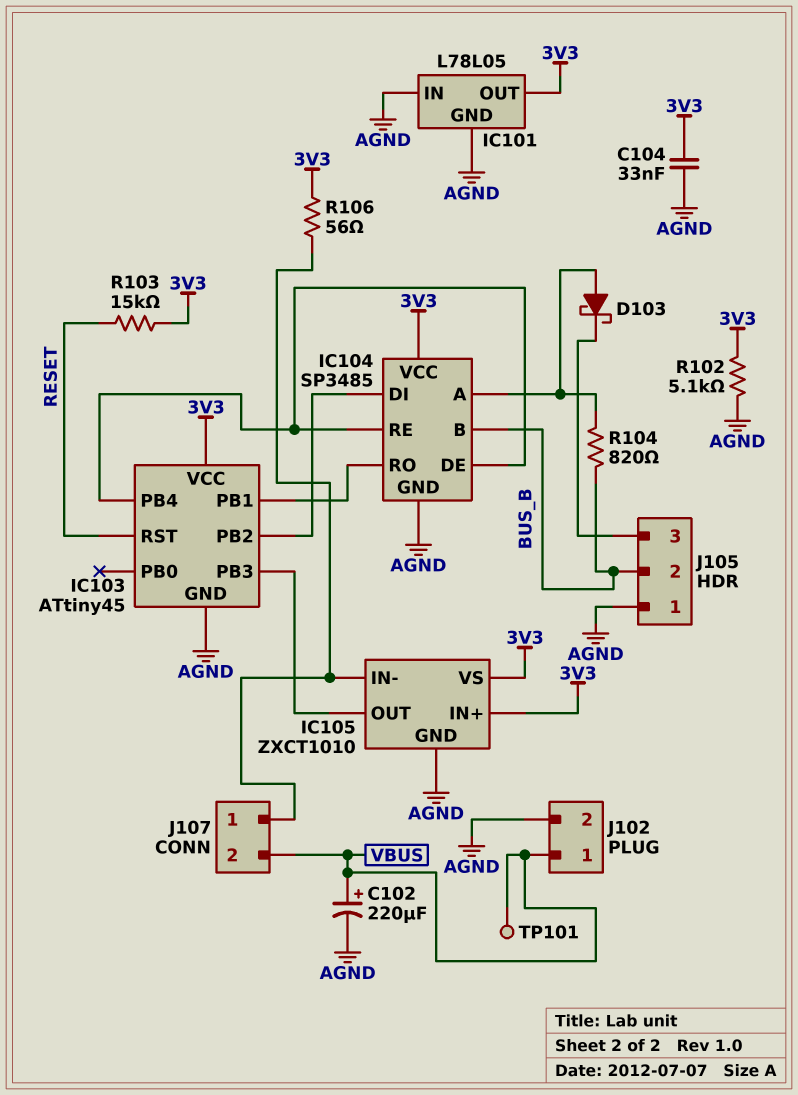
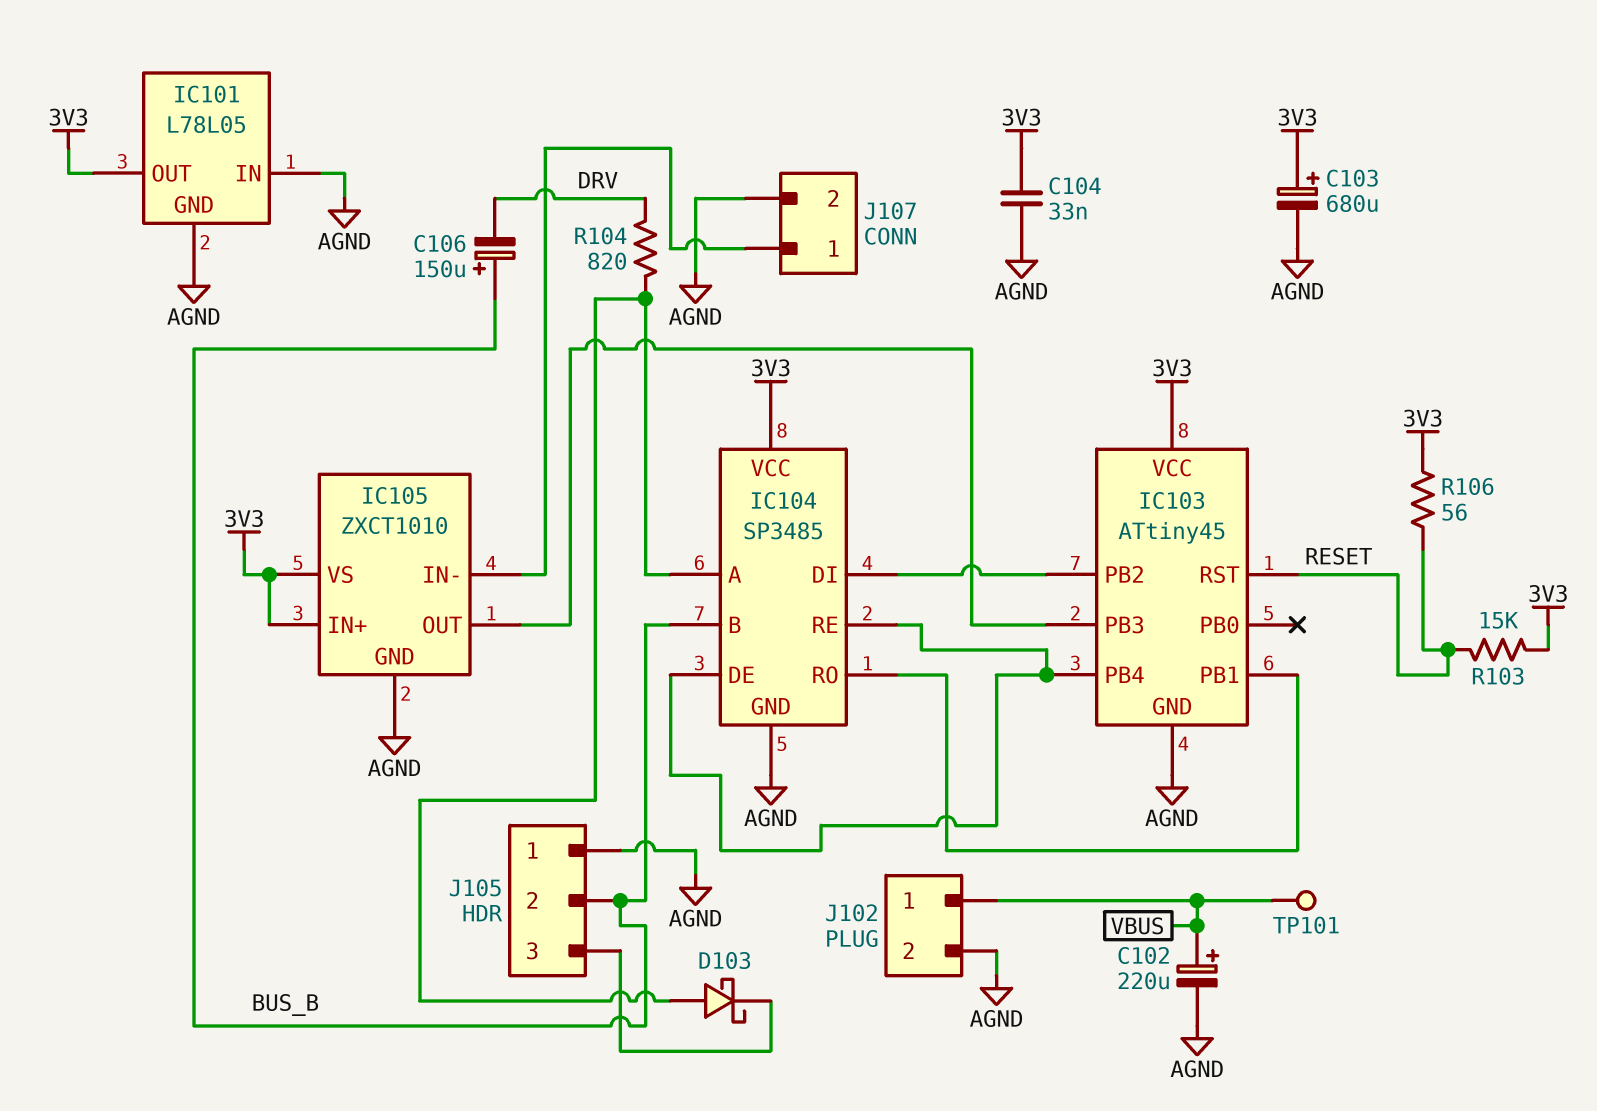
C103: none -> 680uF (plus 3V3, minus AGND)
C106: none -> 150uF (plus BUS_B, minus DRV)
J107 pin 2: VBUS -> AGND
R102: 5.1k (3V3, AGND) -> none
R104: 820 (BUS_B, IC104/A) -> 820 (DRV, IC104/A)
R106: 56 (3V3, IC105/IN-) -> 56 (3V3, RESET)

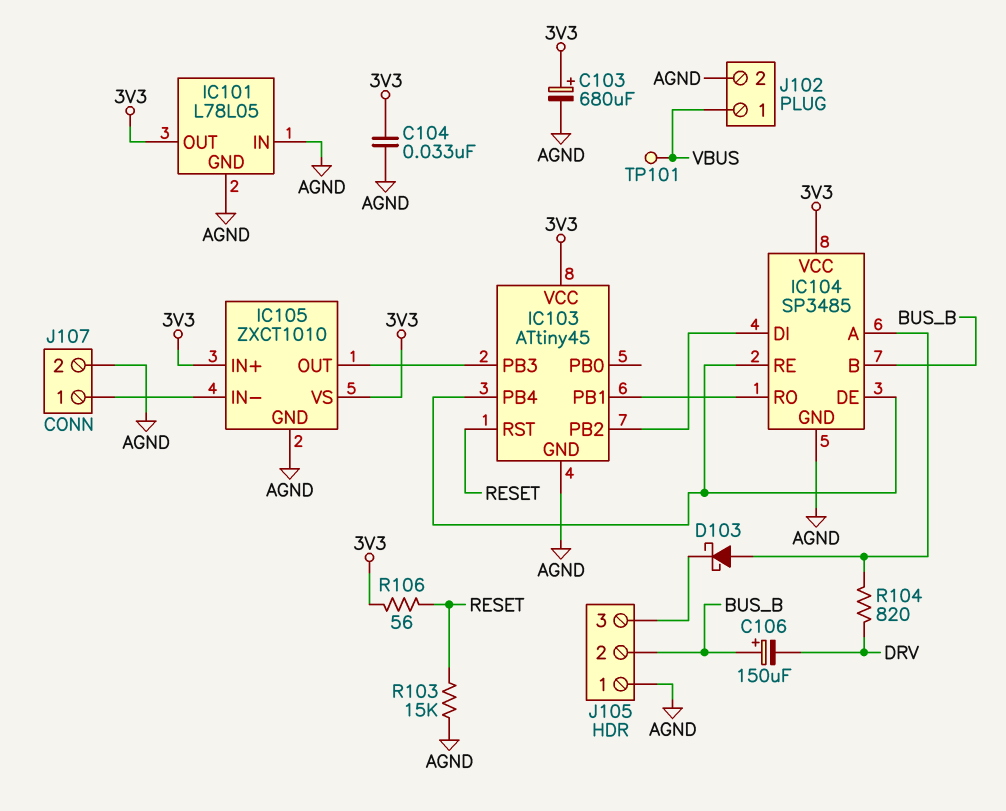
C102: 220uF (plus VBUS, minus AGND) -> none
R103: 15k (3V3, RESET) -> 15k (AGND, RESET)

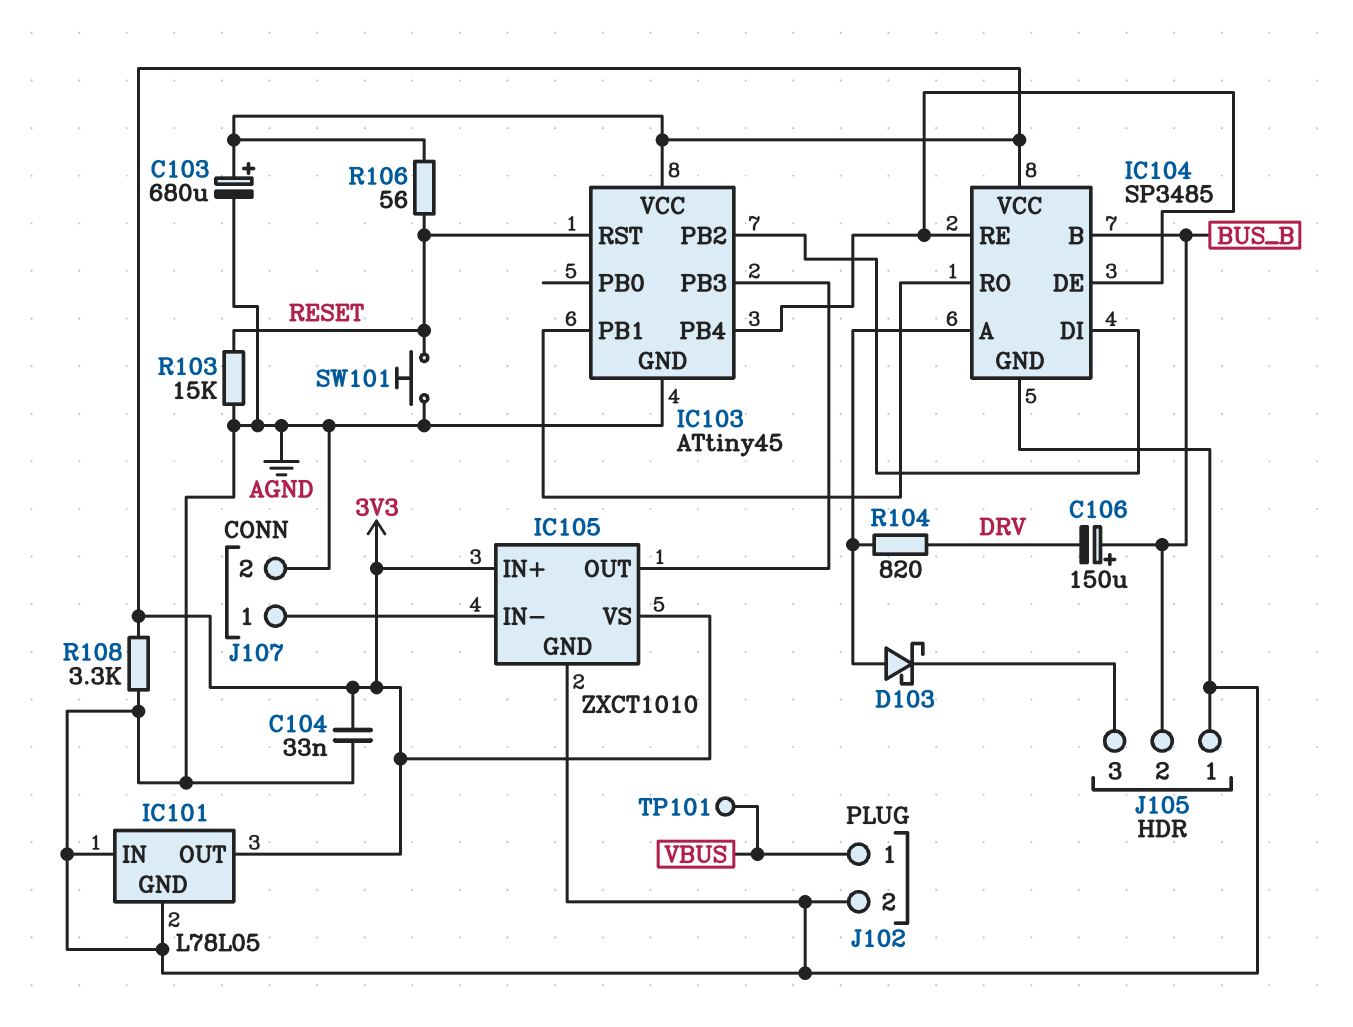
R108: none -> 3.3k (3V3, AGND)
SW101: none -> button (AGND, RESET)

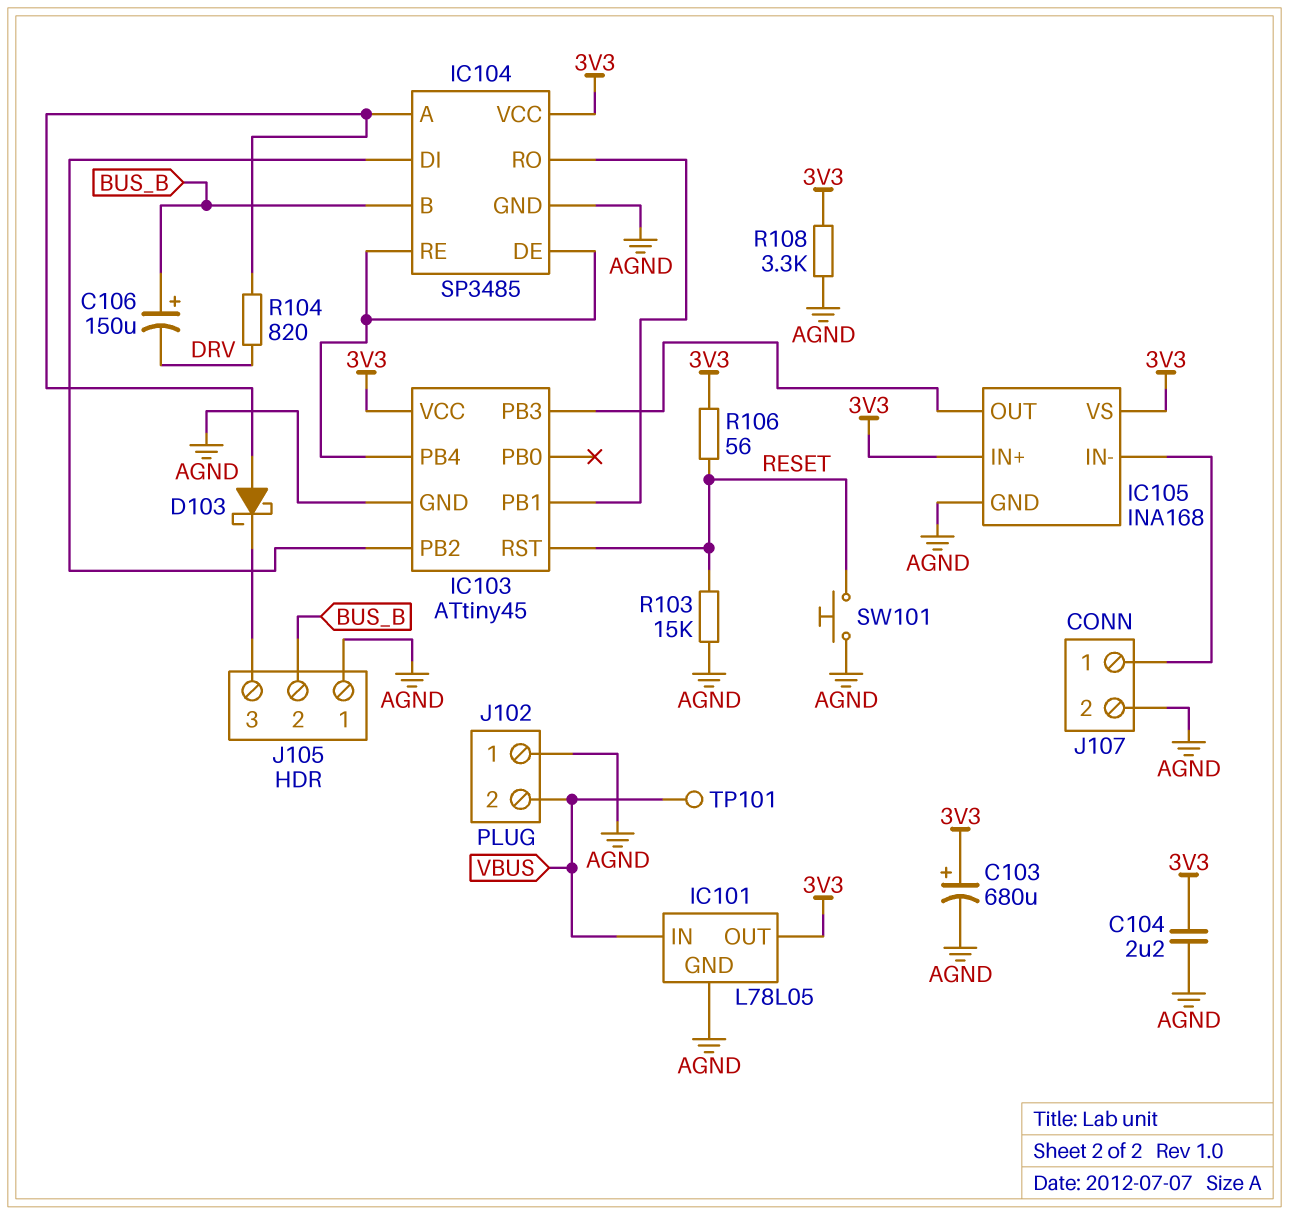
C104: 33nF (3V3, AGND) -> 2.2uF (3V3, AGND)
IC101 pin IN: AGND -> VBUS
IC105: ZXCT1010 -> INA168
J102 pin 1: VBUS -> AGND
J102 pin 2: AGND -> VBUS

